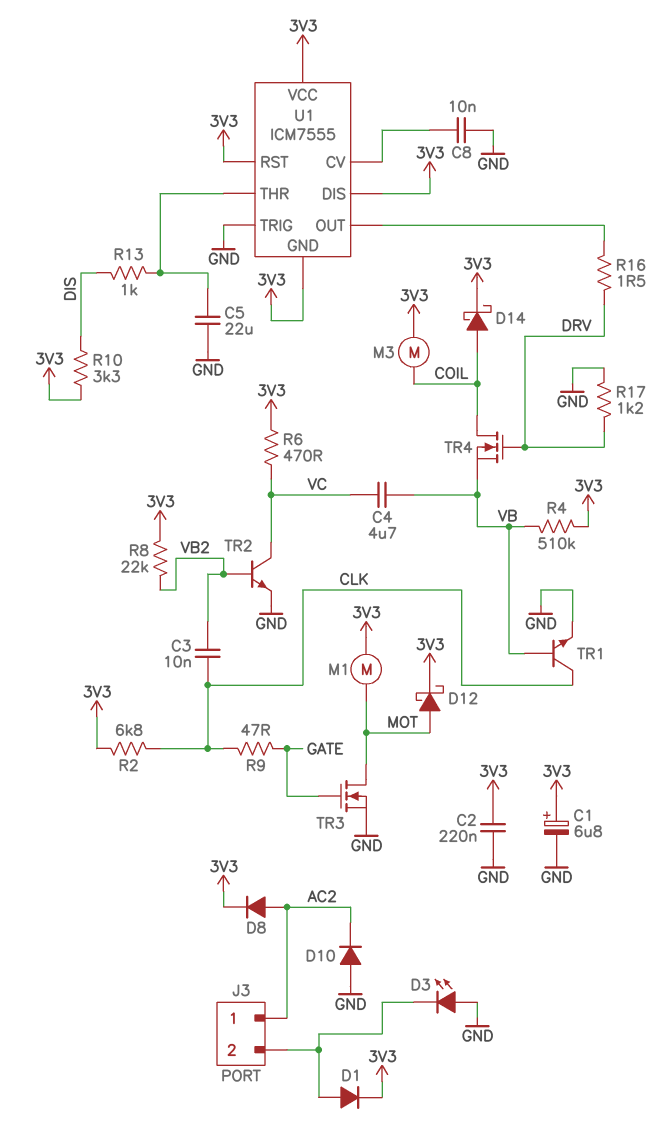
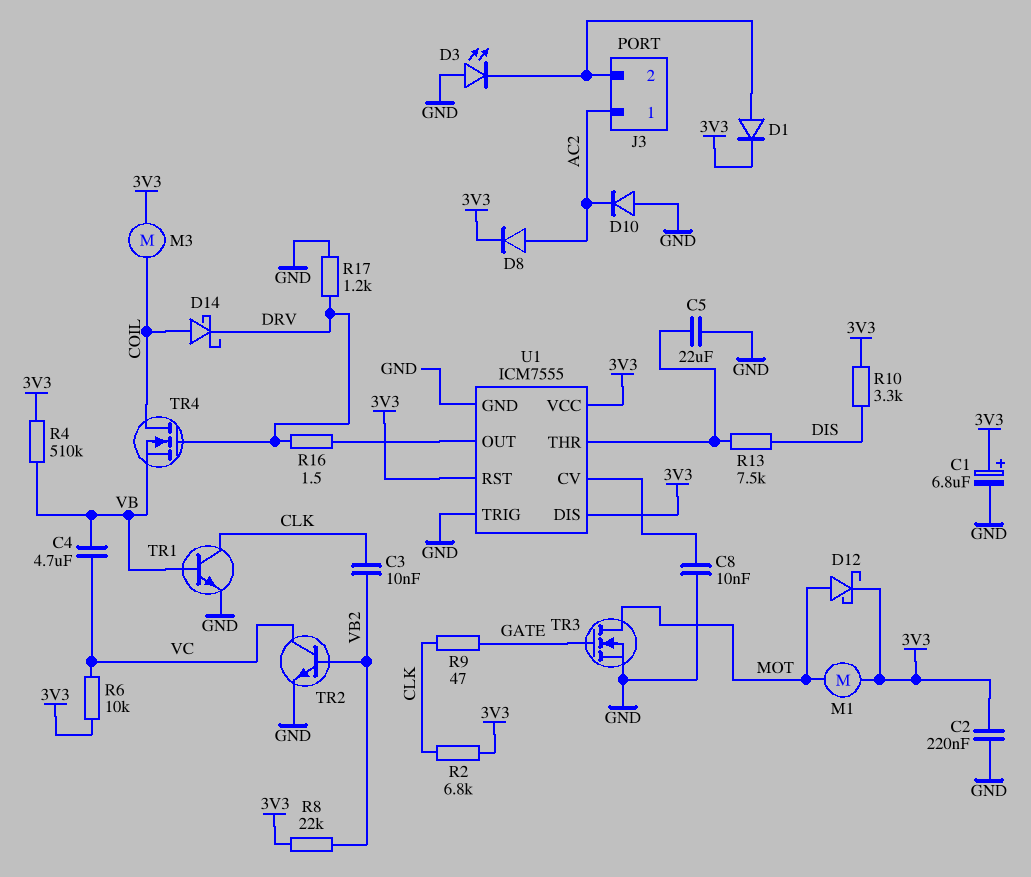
D14: schottky (A COIL, K 3V3) -> schottky (A COIL, K DRV)
R6: 470 (3V3, VC) -> 10k (3V3, VC)
R13: 1k (DIS, U1/THR) -> 7.5k (DIS, U1/THR)
U1 pin GND: 3V3 -> GND

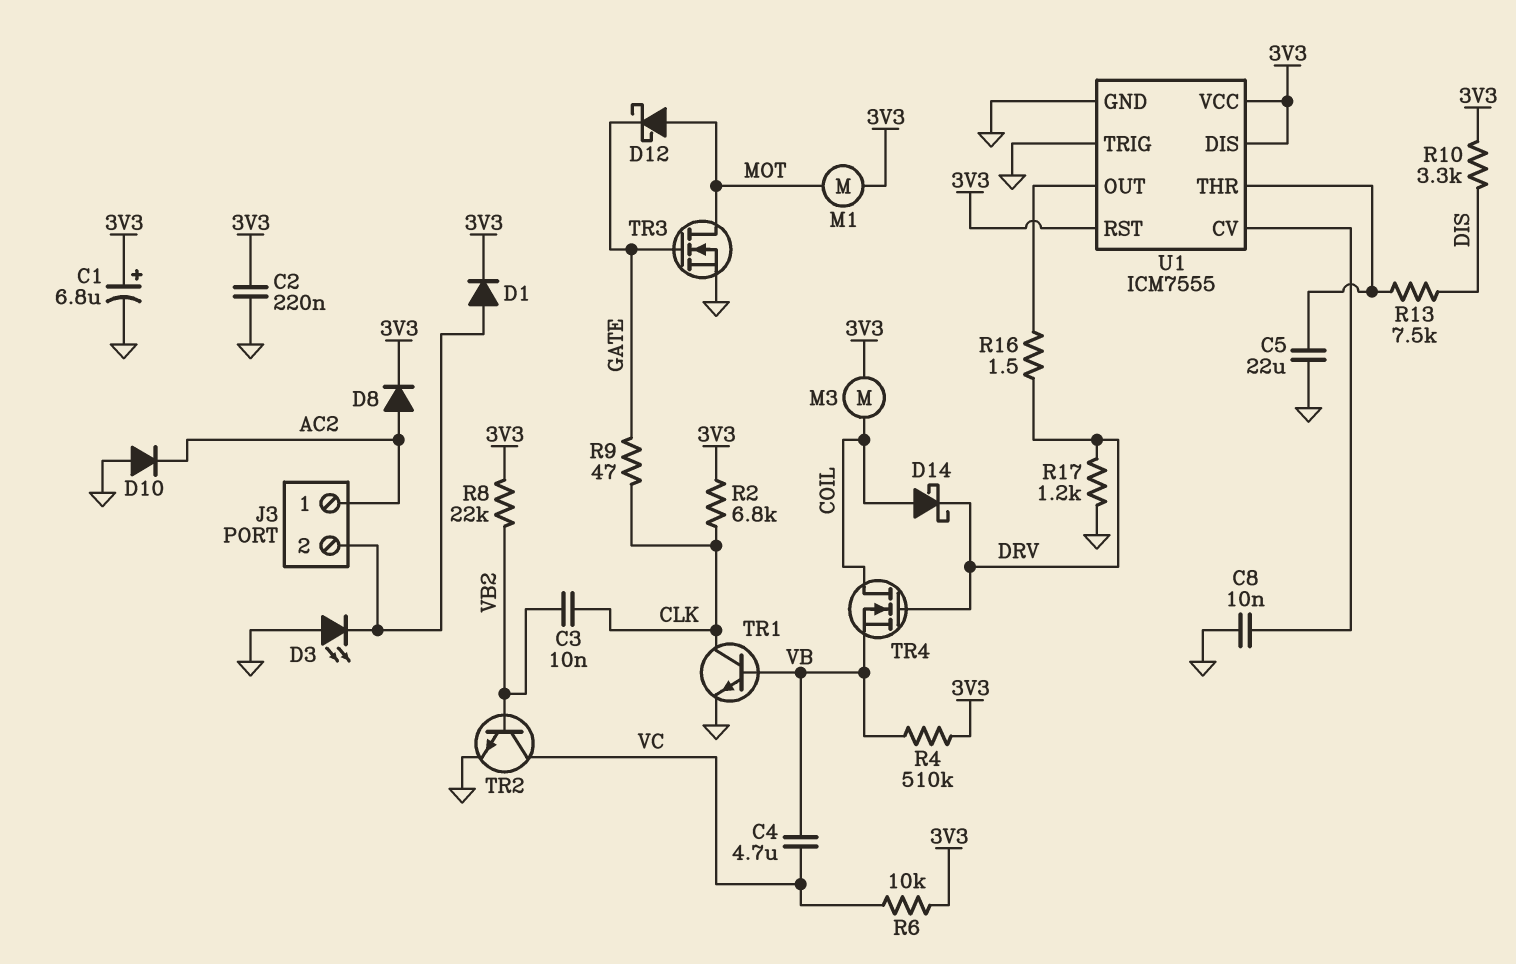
D12: schottky (A MOT, K 3V3) -> schottky (A MOT, K GATE)

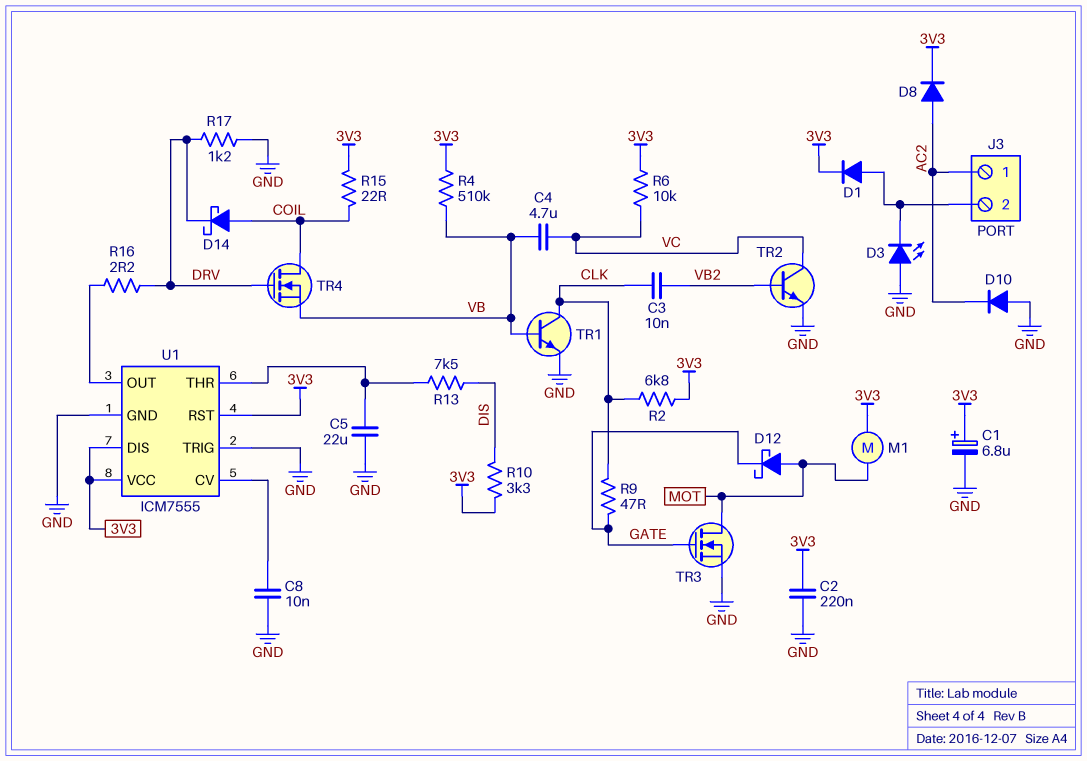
M3: motor (3V3, COIL) -> none
R8: 22k (3V3, VB2) -> none
R15: none -> 22 (3V3, COIL)
R16: 1.5 (DRV, U1/OUT) -> 2.2 (DRV, U1/OUT)

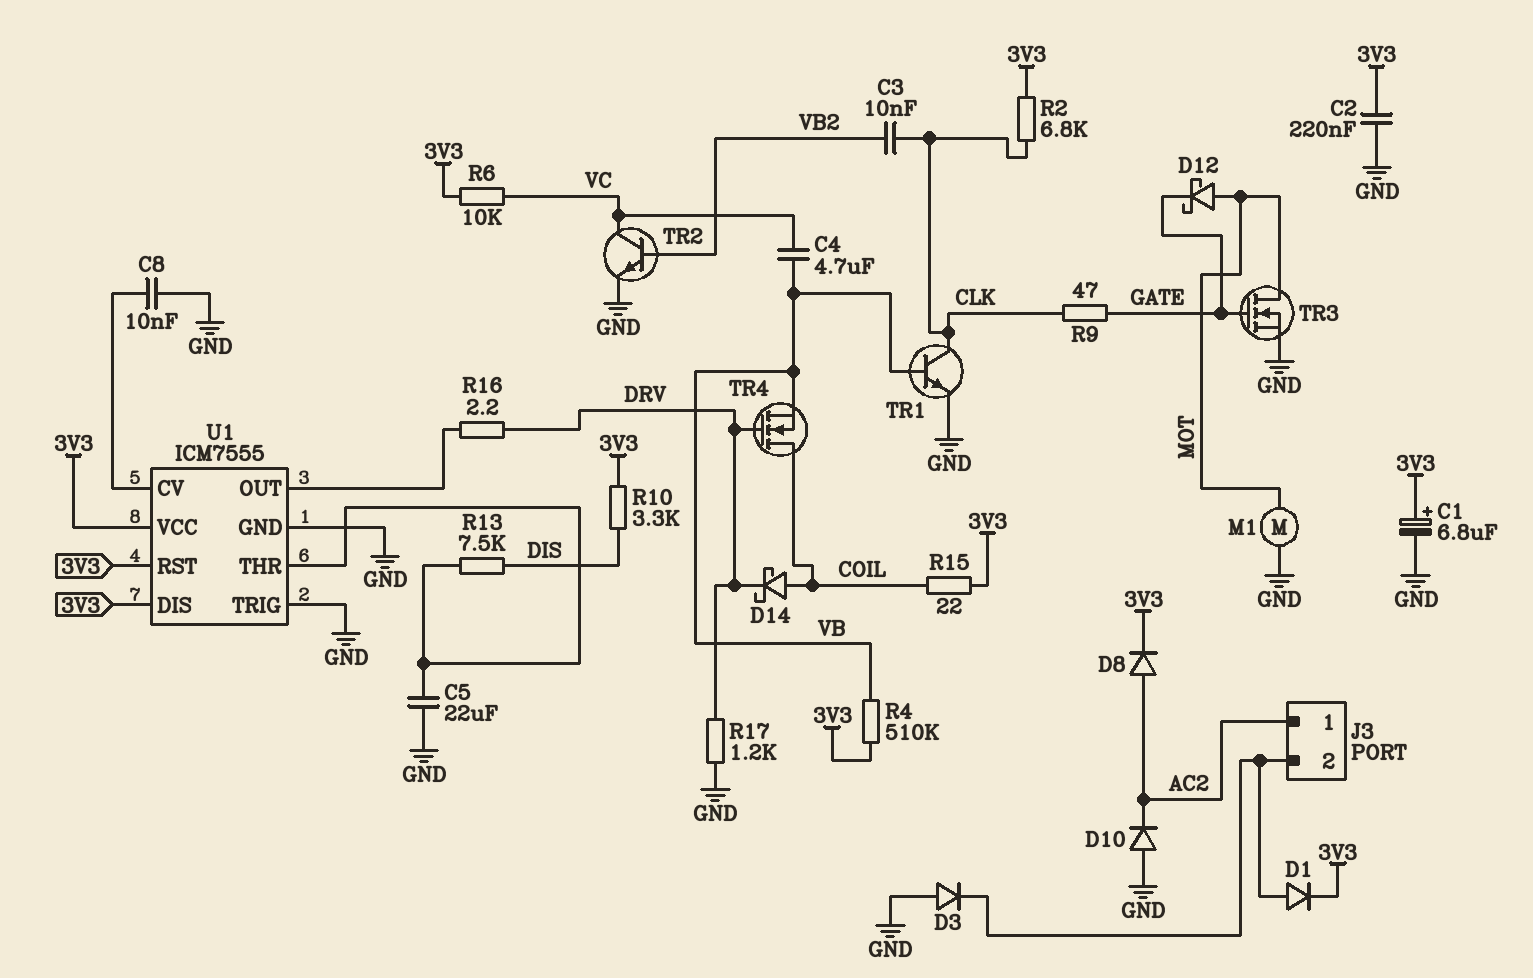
D3: LED (A GND, K J3/2) -> diode (A GND, K J3/2)
M1: motor (3V3, MOT) -> motor (GND, MOT)

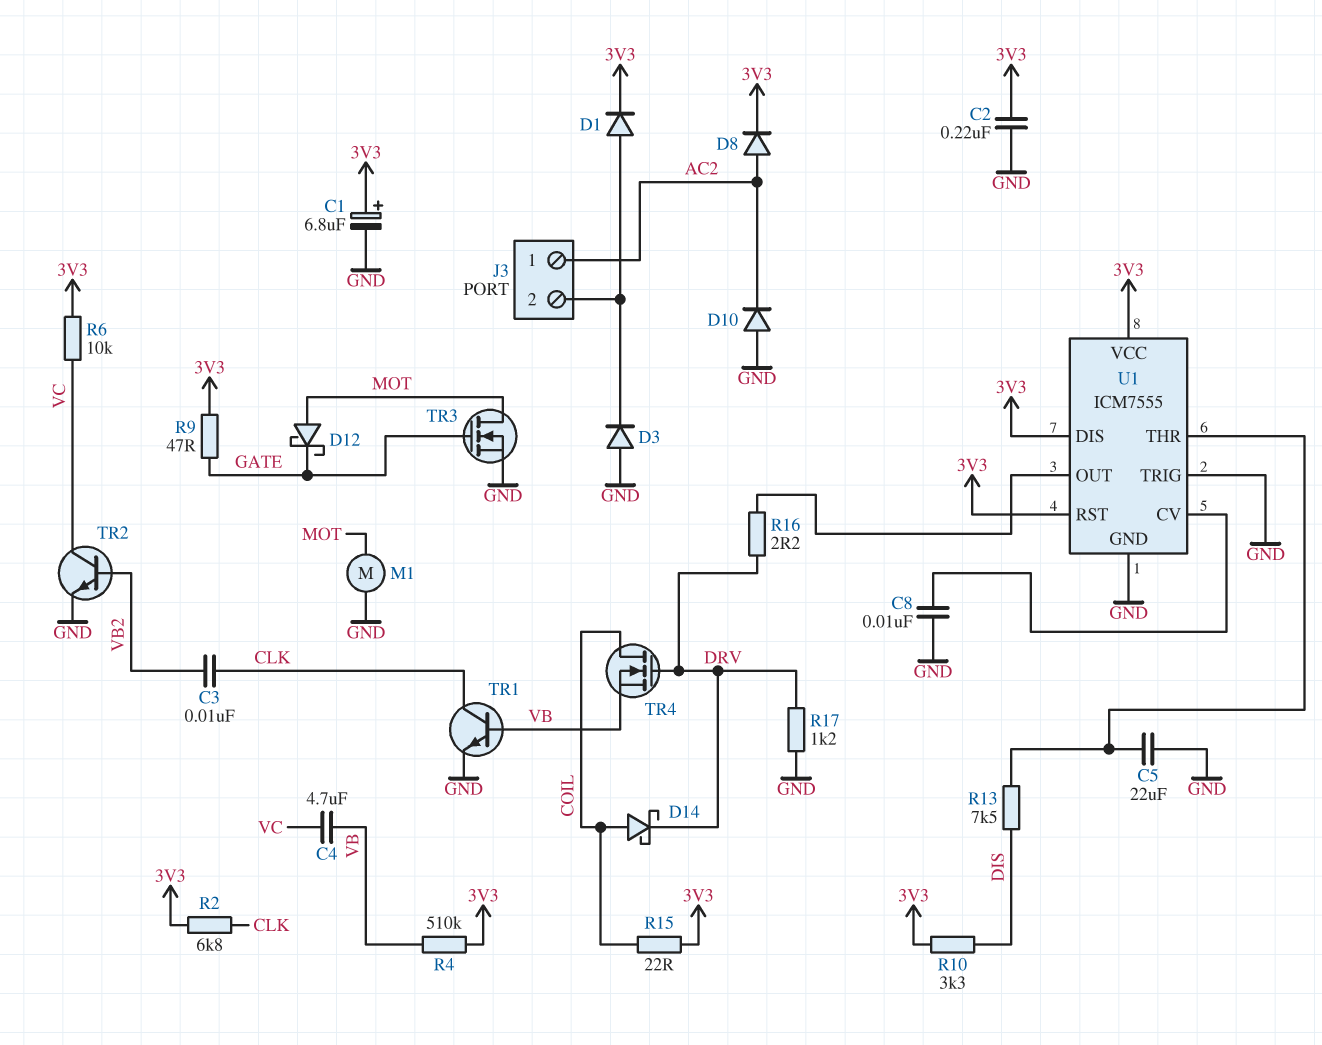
R9: 47 (CLK, GATE) -> 47 (3V3, GATE)

